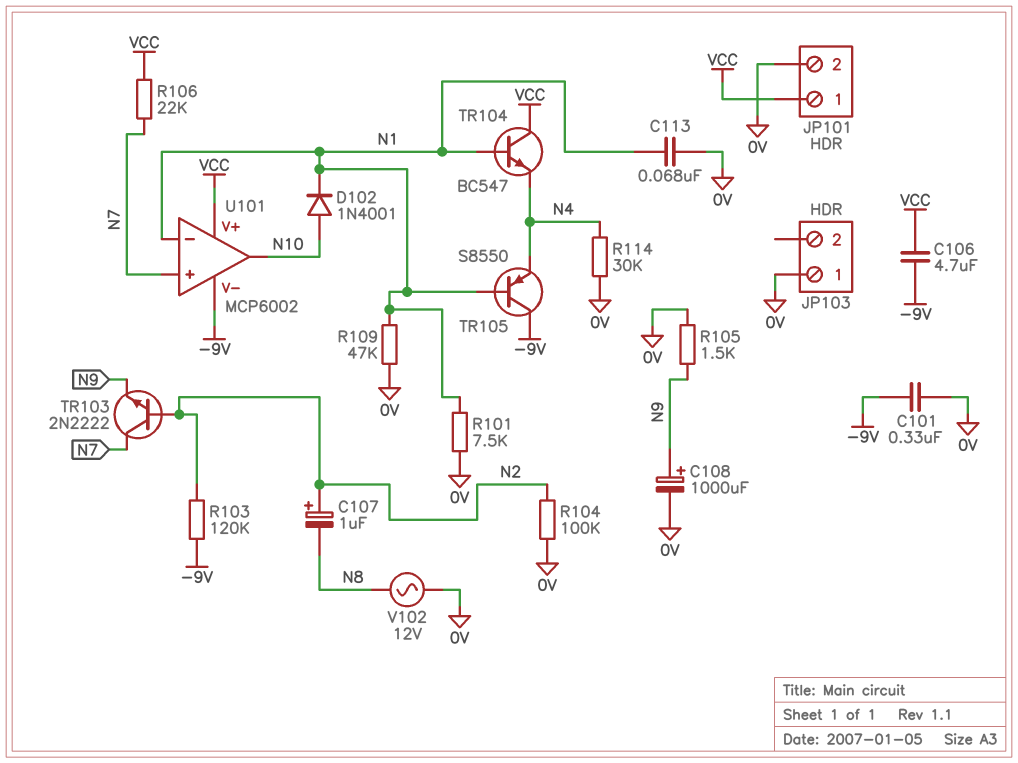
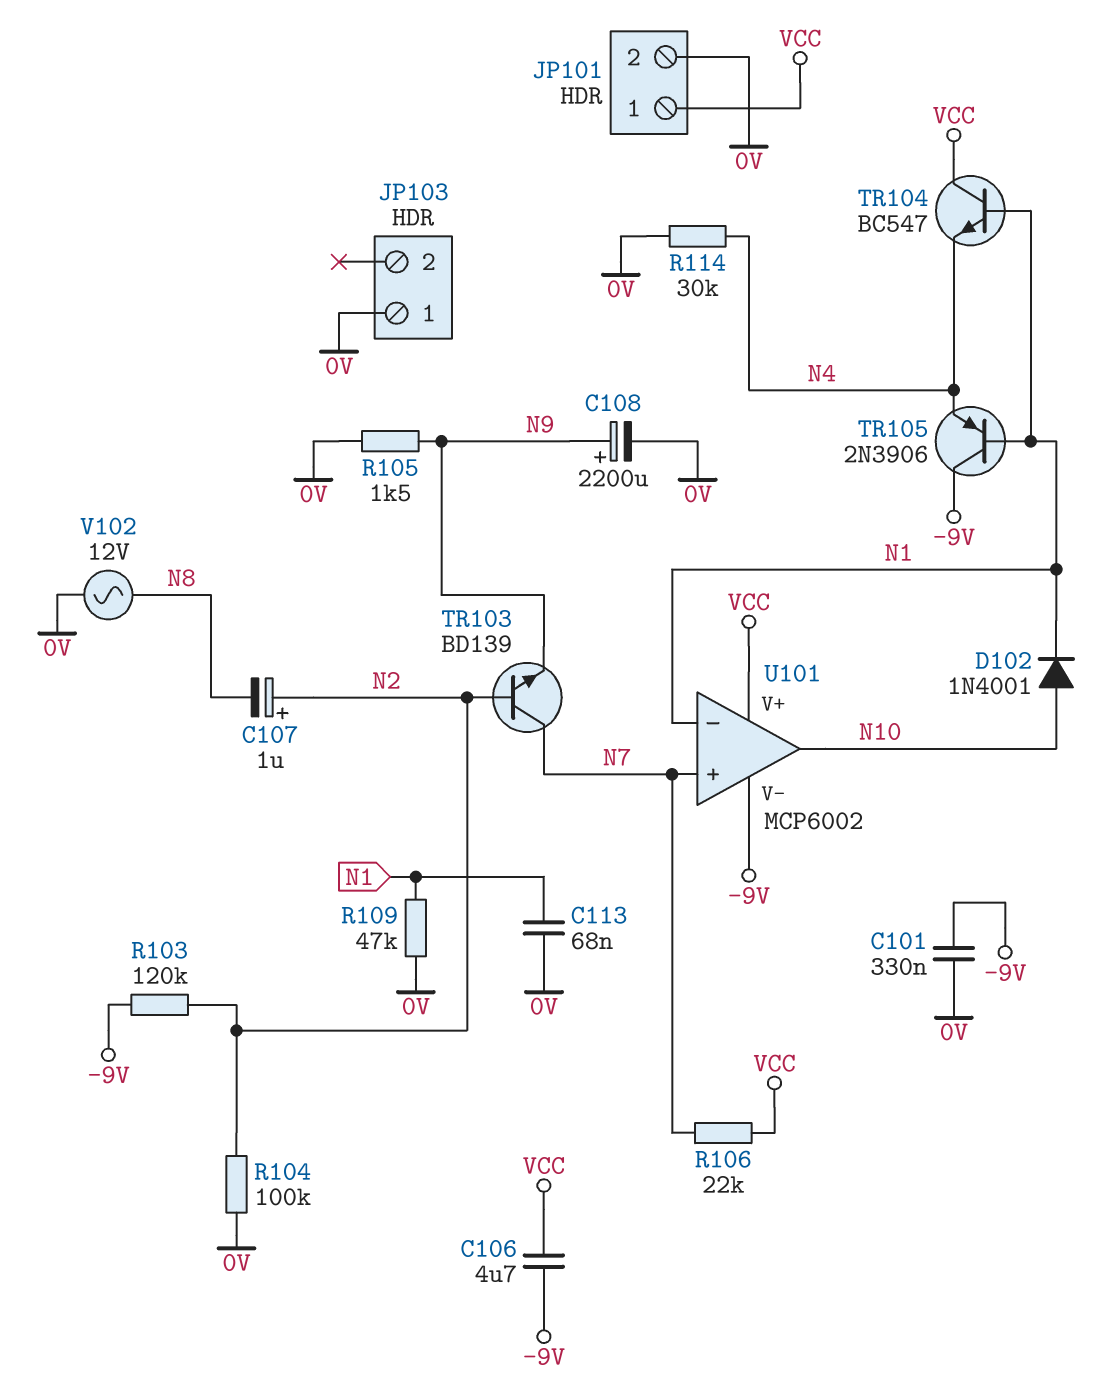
C108: 1000uF (plus N9, minus 0V) -> 2200uF (plus N9, minus 0V)
R101: 7.5k (0V, N1) -> none
TR103: NPN 2N2222 (B N2, C N7, E N9) -> NPN BD139 (B N2, C N7, E N9)
TR105: PNP S8550 (B N1, C -9V, E N4) -> PNP 2N3906 (B N1, C -9V, E N4)

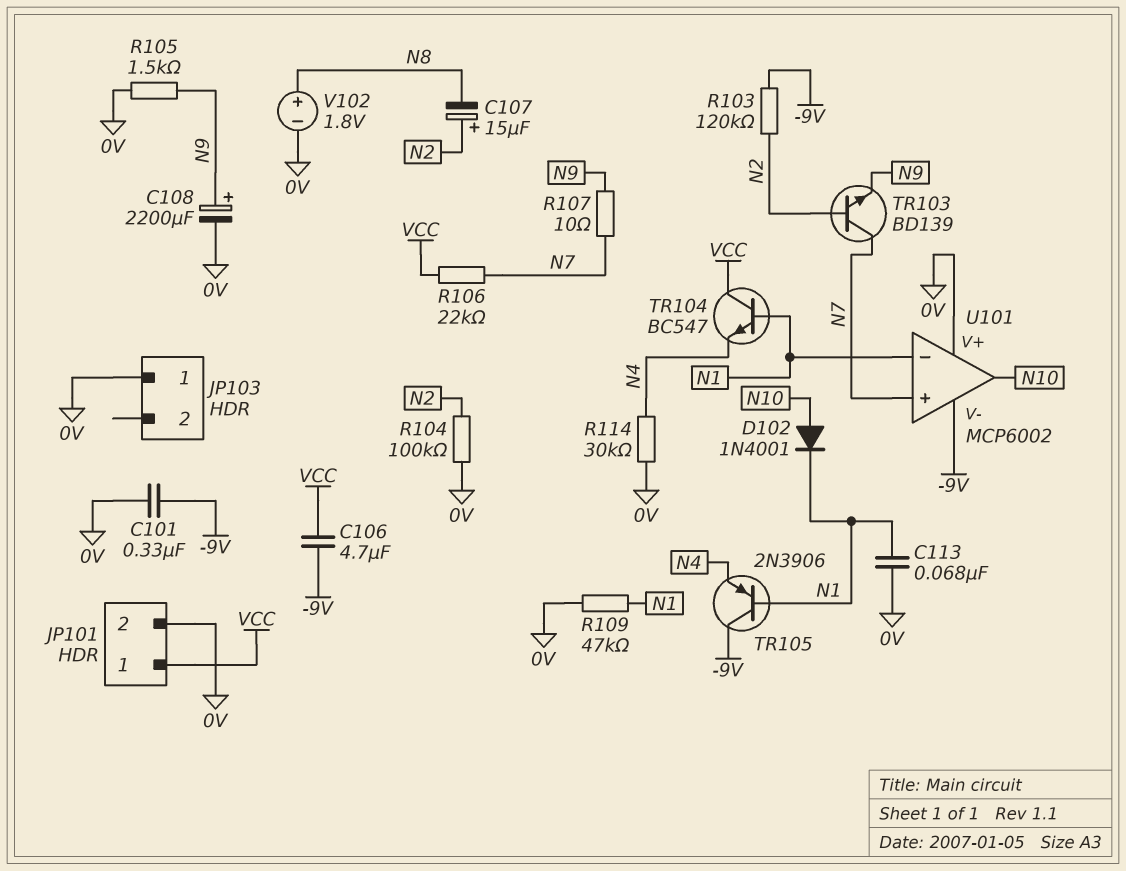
C107: 1uF (plus N2, minus N8) -> 15uF (plus N2, minus N8)
R107: none -> 10 (N7, N9)
U101 pin V+: VCC -> 0V
V102: AC 12V (0V, N8) -> 1.8V (plus N8, minus 0V)

